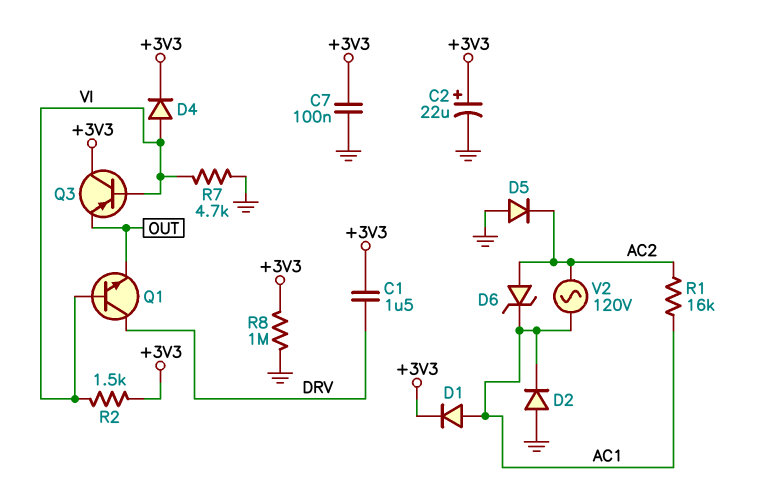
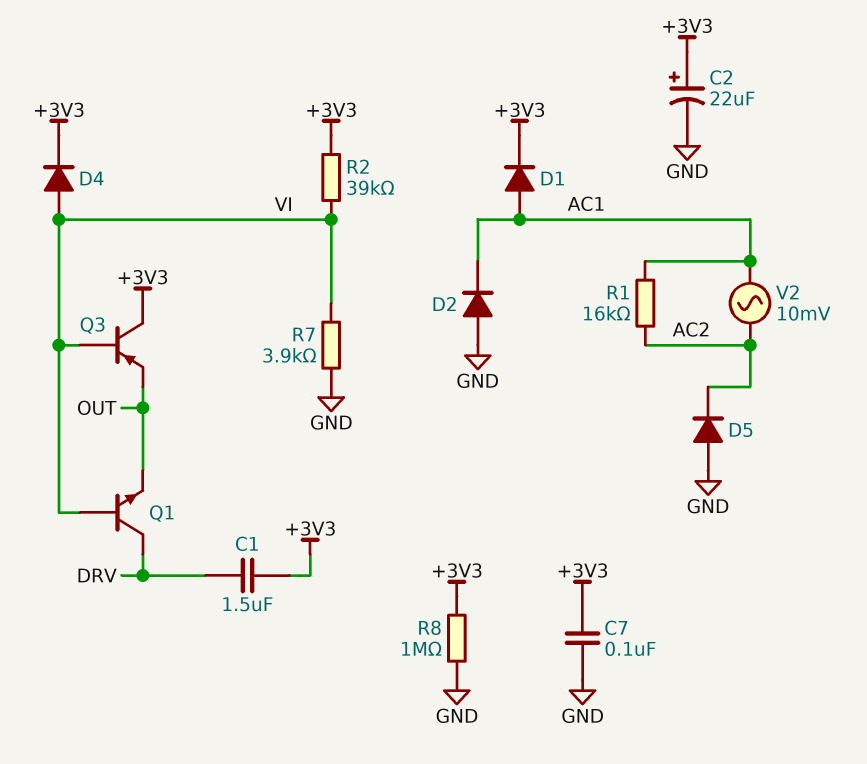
D6: zener (A AC2, K AC1) -> none
R2: 1.5k (+3V3, VI) -> 39k (+3V3, VI)
R7: 4.7k (GND, VI) -> 3.9k (GND, VI)
V2: AC 120V (AC1, AC2) -> AC 10mV (AC1, AC2)

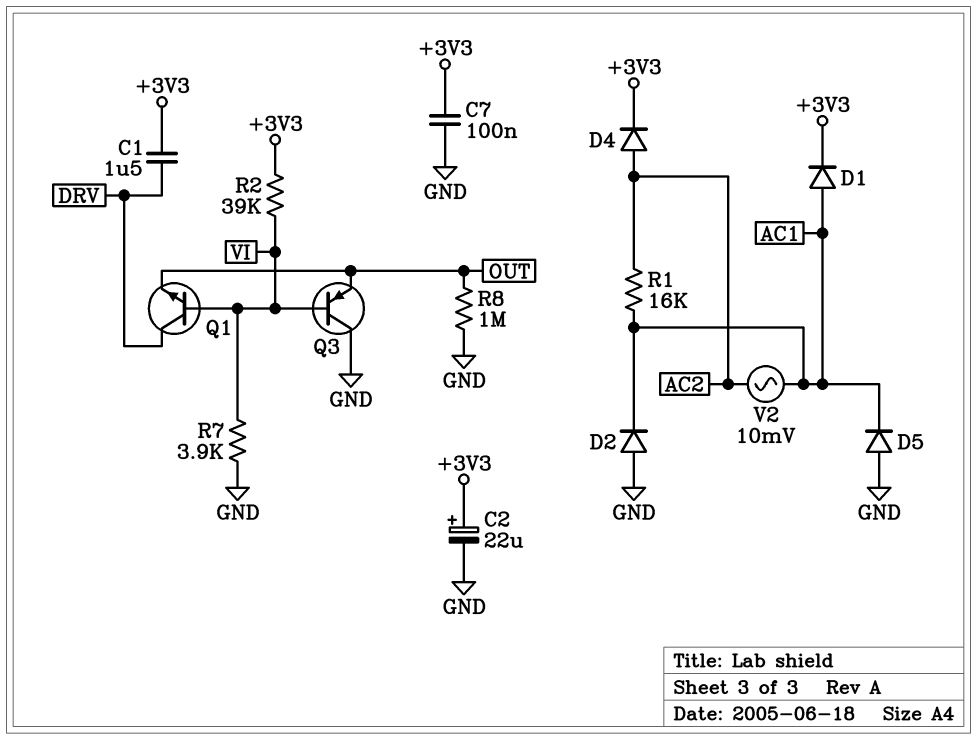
D4: diode (A VI, K +3V3) -> diode (A AC2, K +3V3)
D5: diode (A GND, K AC2) -> diode (A GND, K AC1)
Q3: PNP (B VI, C +3V3, E OUT) -> PNP (B VI, C GND, E OUT)
R8: 1M (+3V3, GND) -> 1M (GND, OUT)

